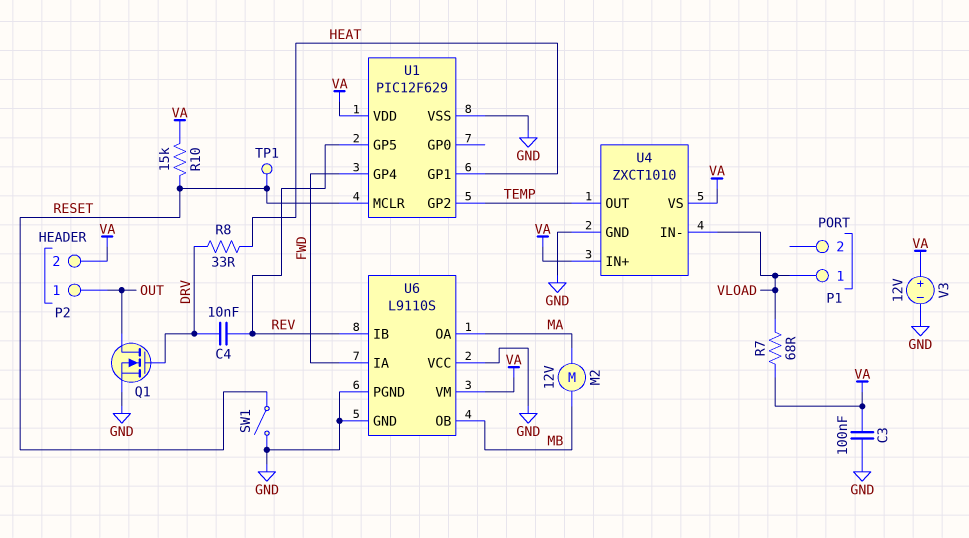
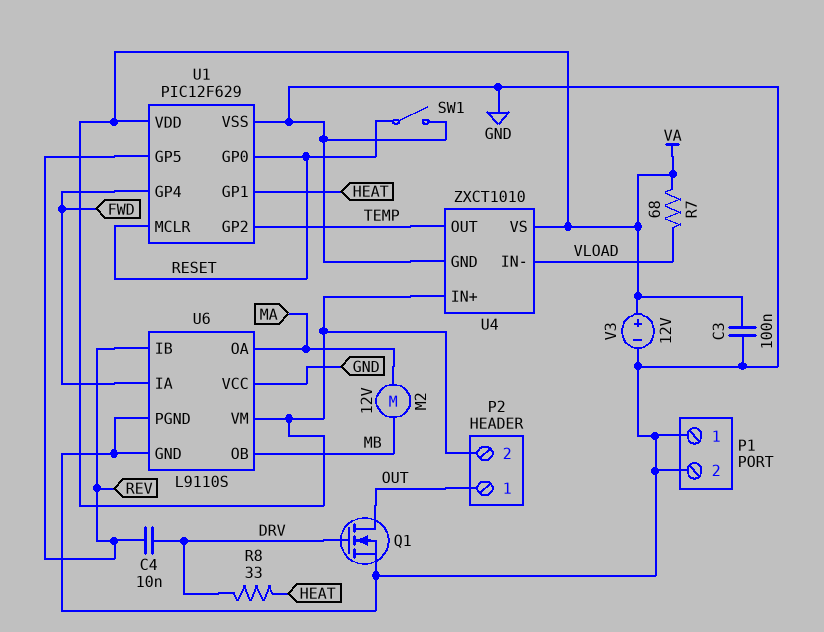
P1 pin 1: VLOAD -> GND
P1 pin 2: none -> GND
R10: 15k (RESET, VA) -> none
TP1: test point (RESET) -> none
U1 pin GP0: none -> RESET

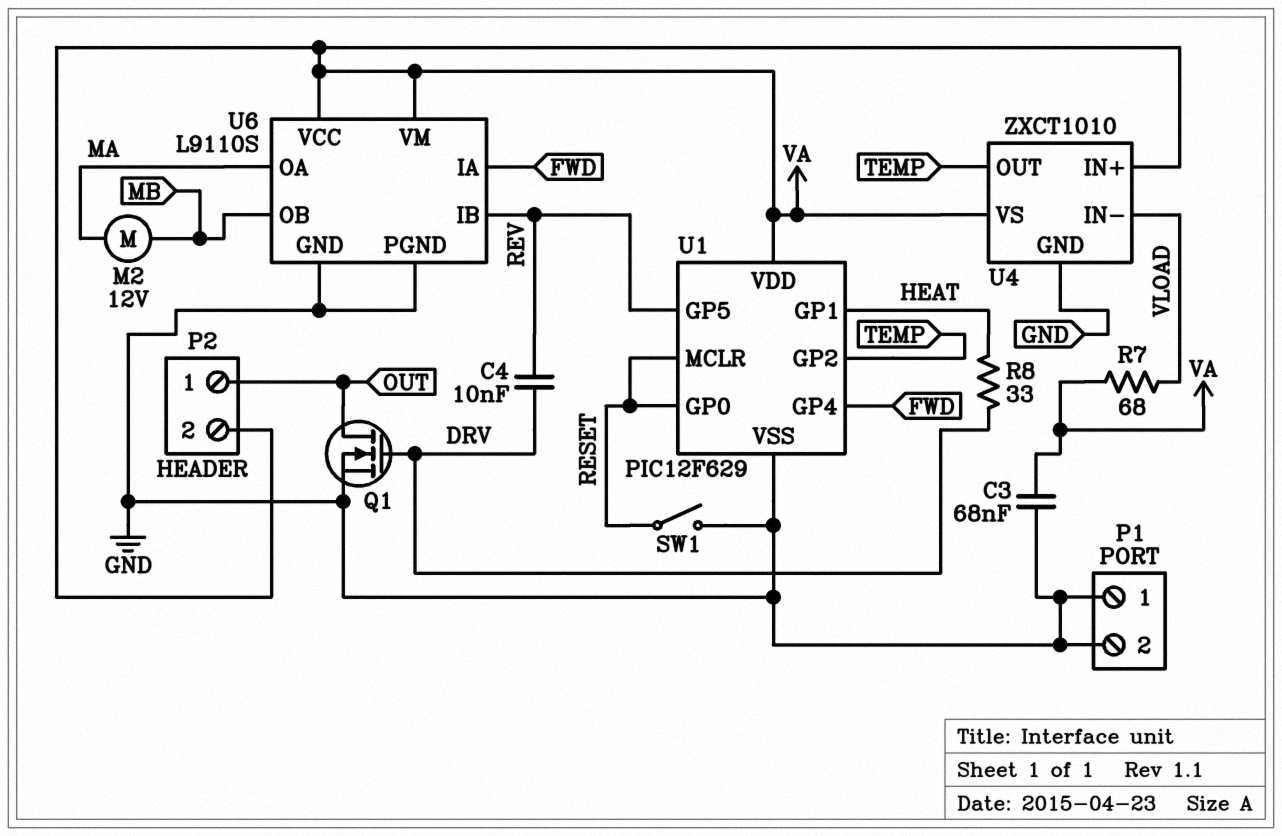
C3: 100nF (GND, VA) -> 68nF (GND, VA)
U6 pin VCC: GND -> VA
V3: 12V (plus VA, minus GND) -> none

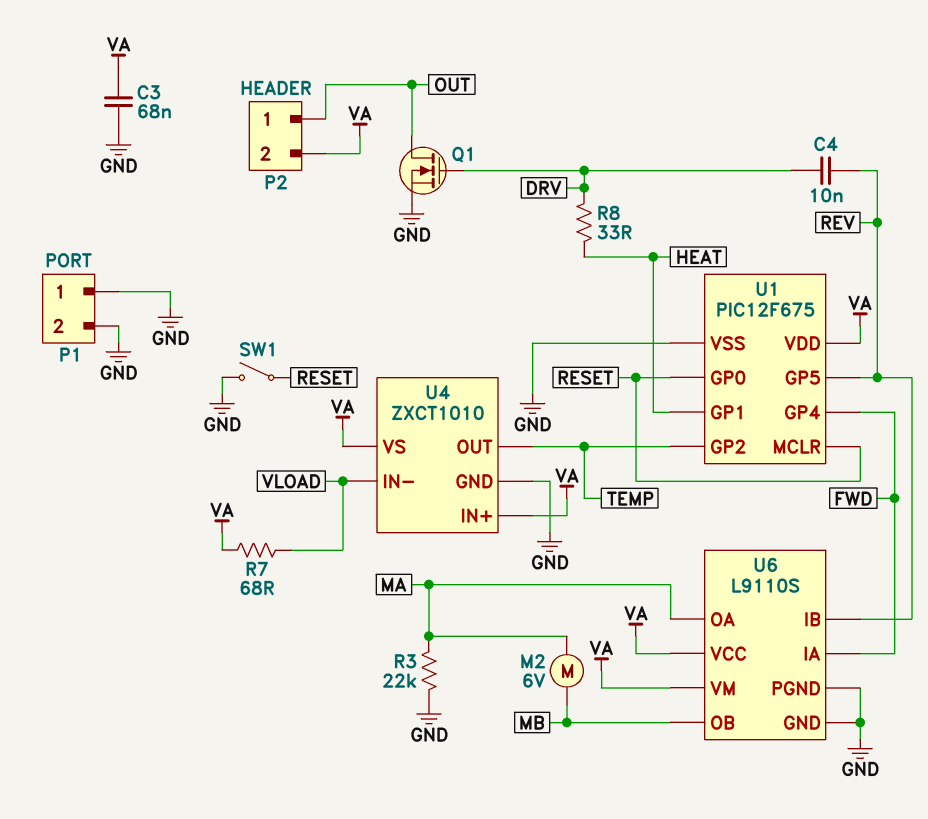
M2: motor 12V (MA, MB) -> motor 6V (MA, MB)
R3: none -> 22k (GND, MA)
U1: PIC12F629 -> PIC12F675

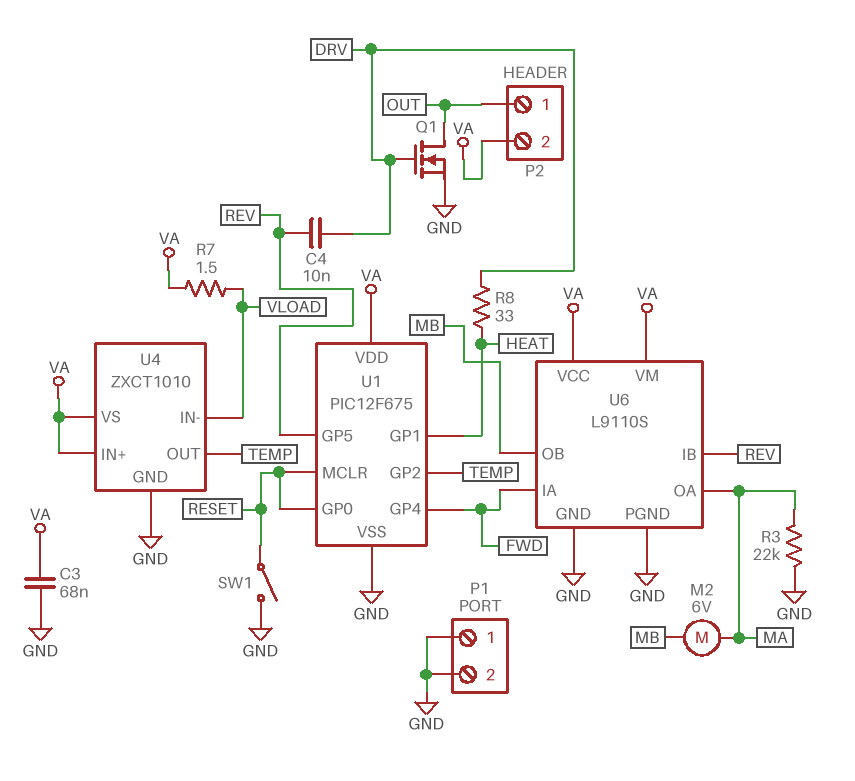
R7: 68 (VA, VLOAD) -> 1.5 (VA, VLOAD)

